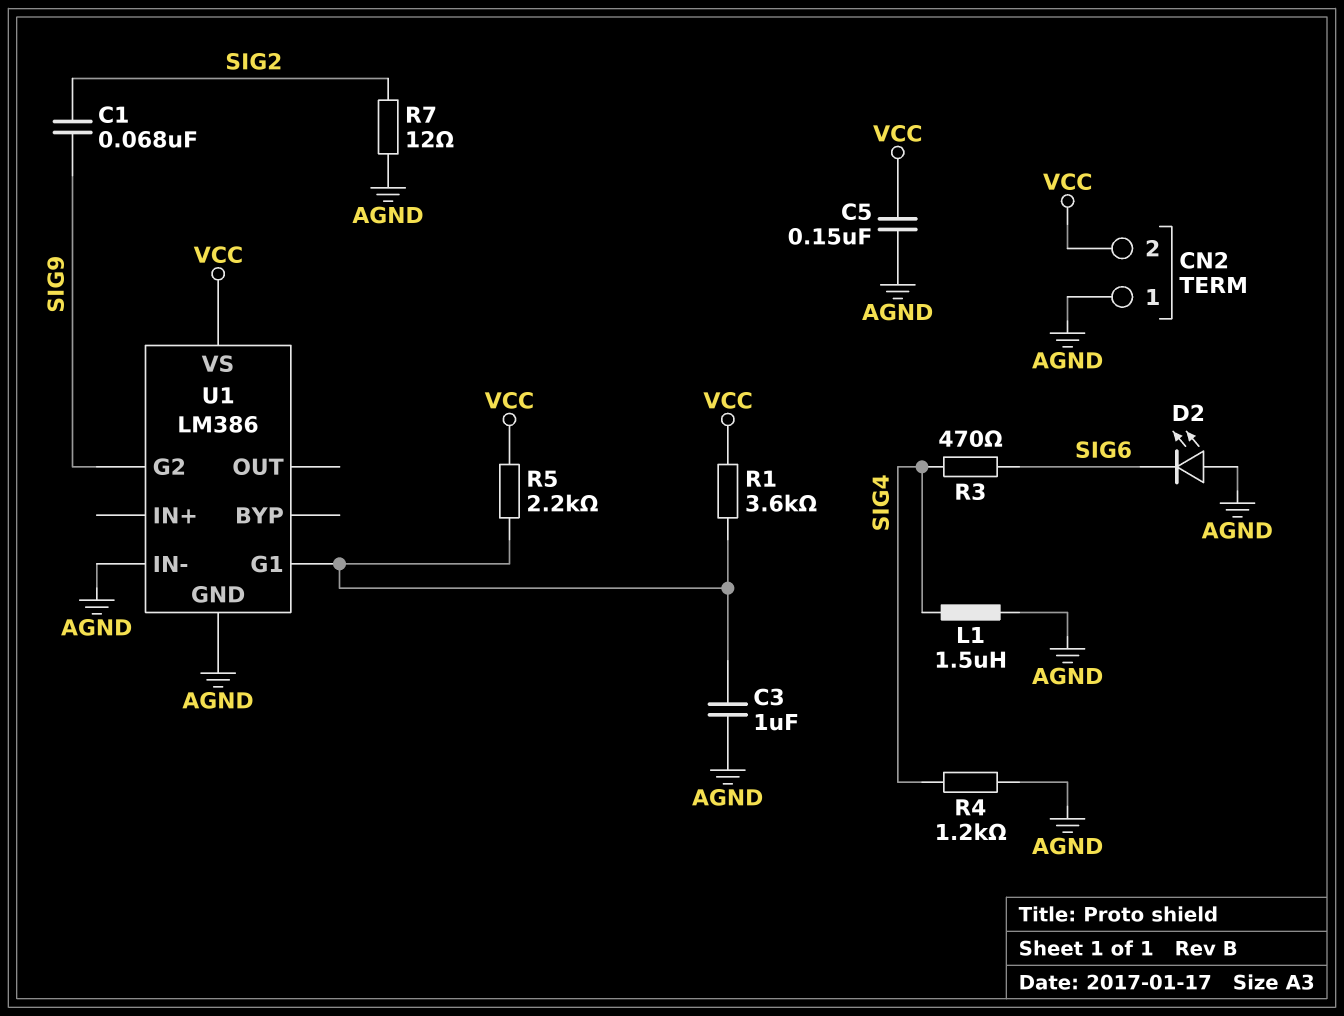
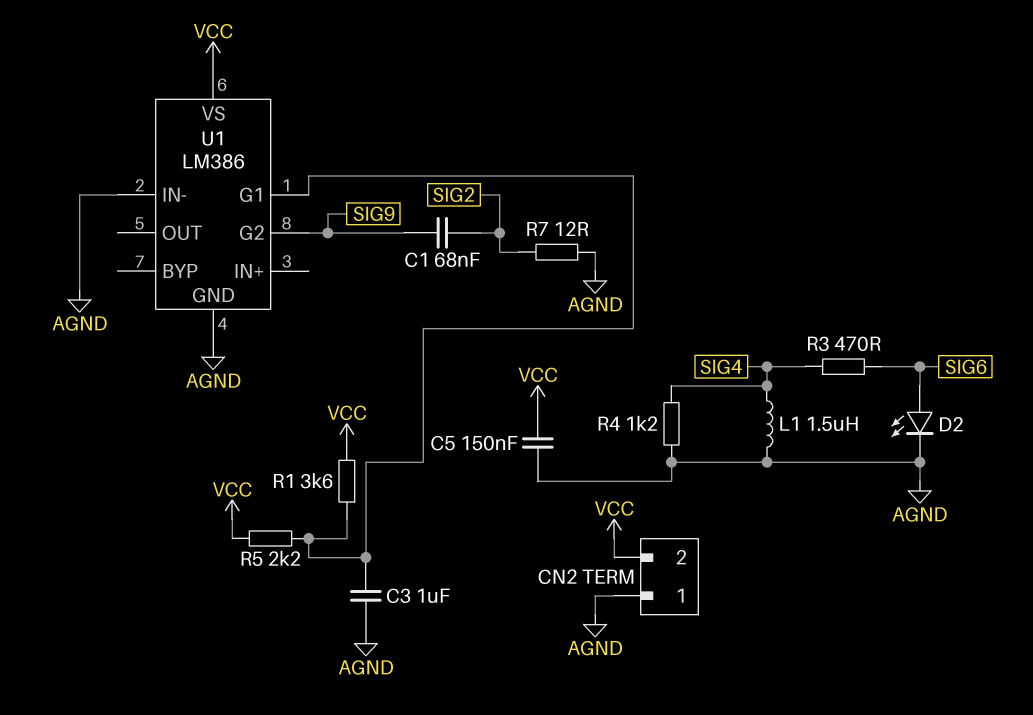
D2: LED (A AGND, K SIG6) -> LED (A SIG6, K AGND)

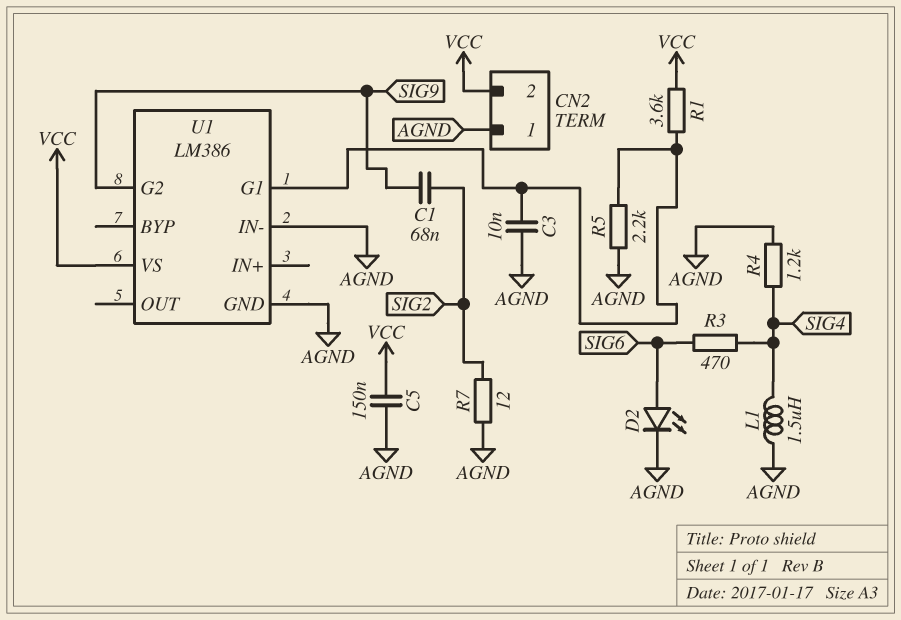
C3: 1uF (AGND, U1/G1) -> 10nF (AGND, U1/G1)
R5: 2.2k (U1/G1, VCC) -> 2.2k (AGND, U1/G1)

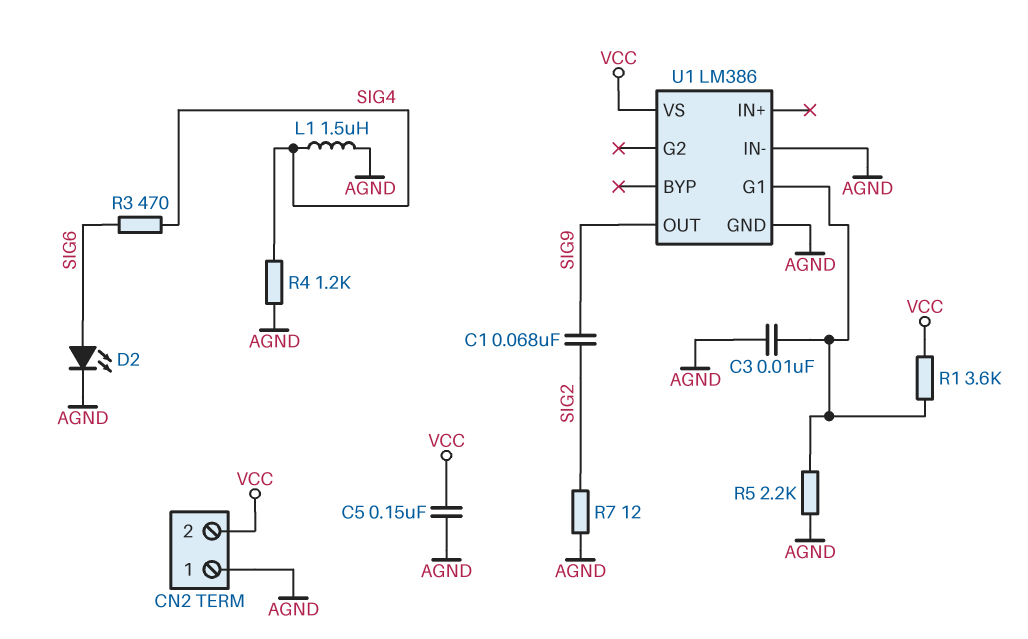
U1 pin G2: SIG9 -> none
U1 pin OUT: none -> SIG9

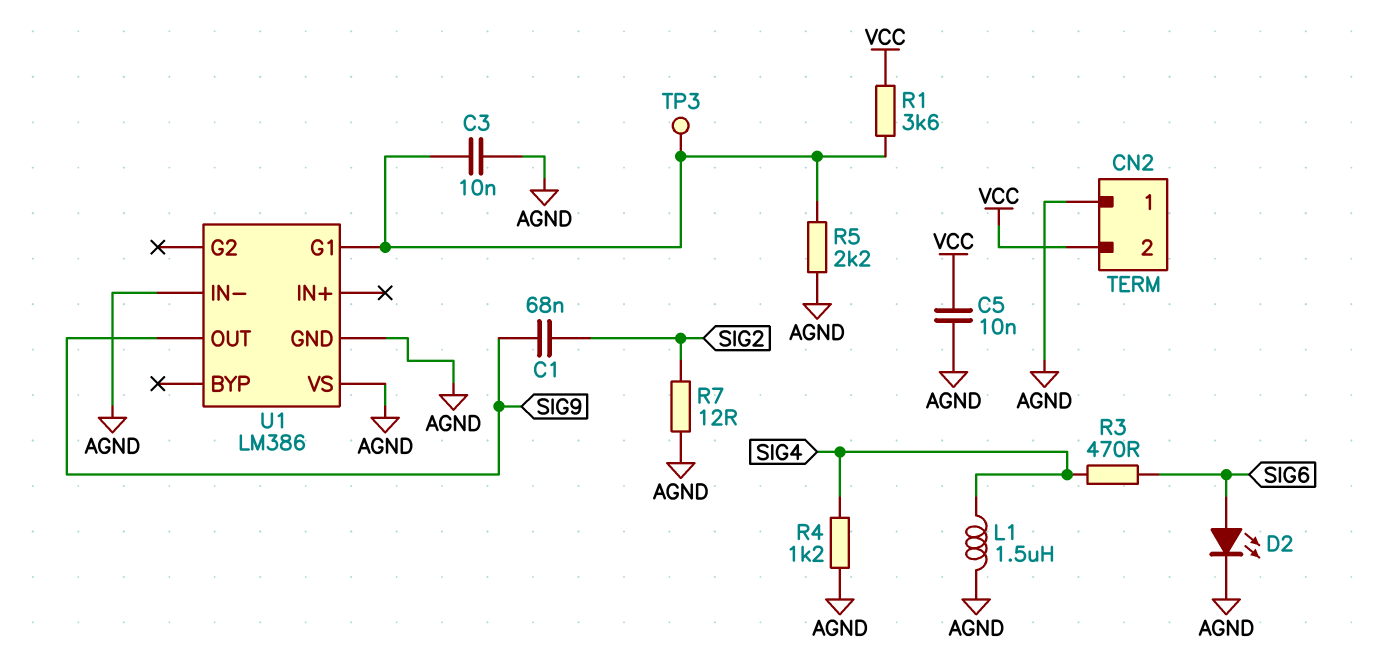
C5: 150nF (AGND, VCC) -> 10nF (AGND, VCC)
TP3: none -> test point (U1/G1)
U1 pin VS: VCC -> AGND

